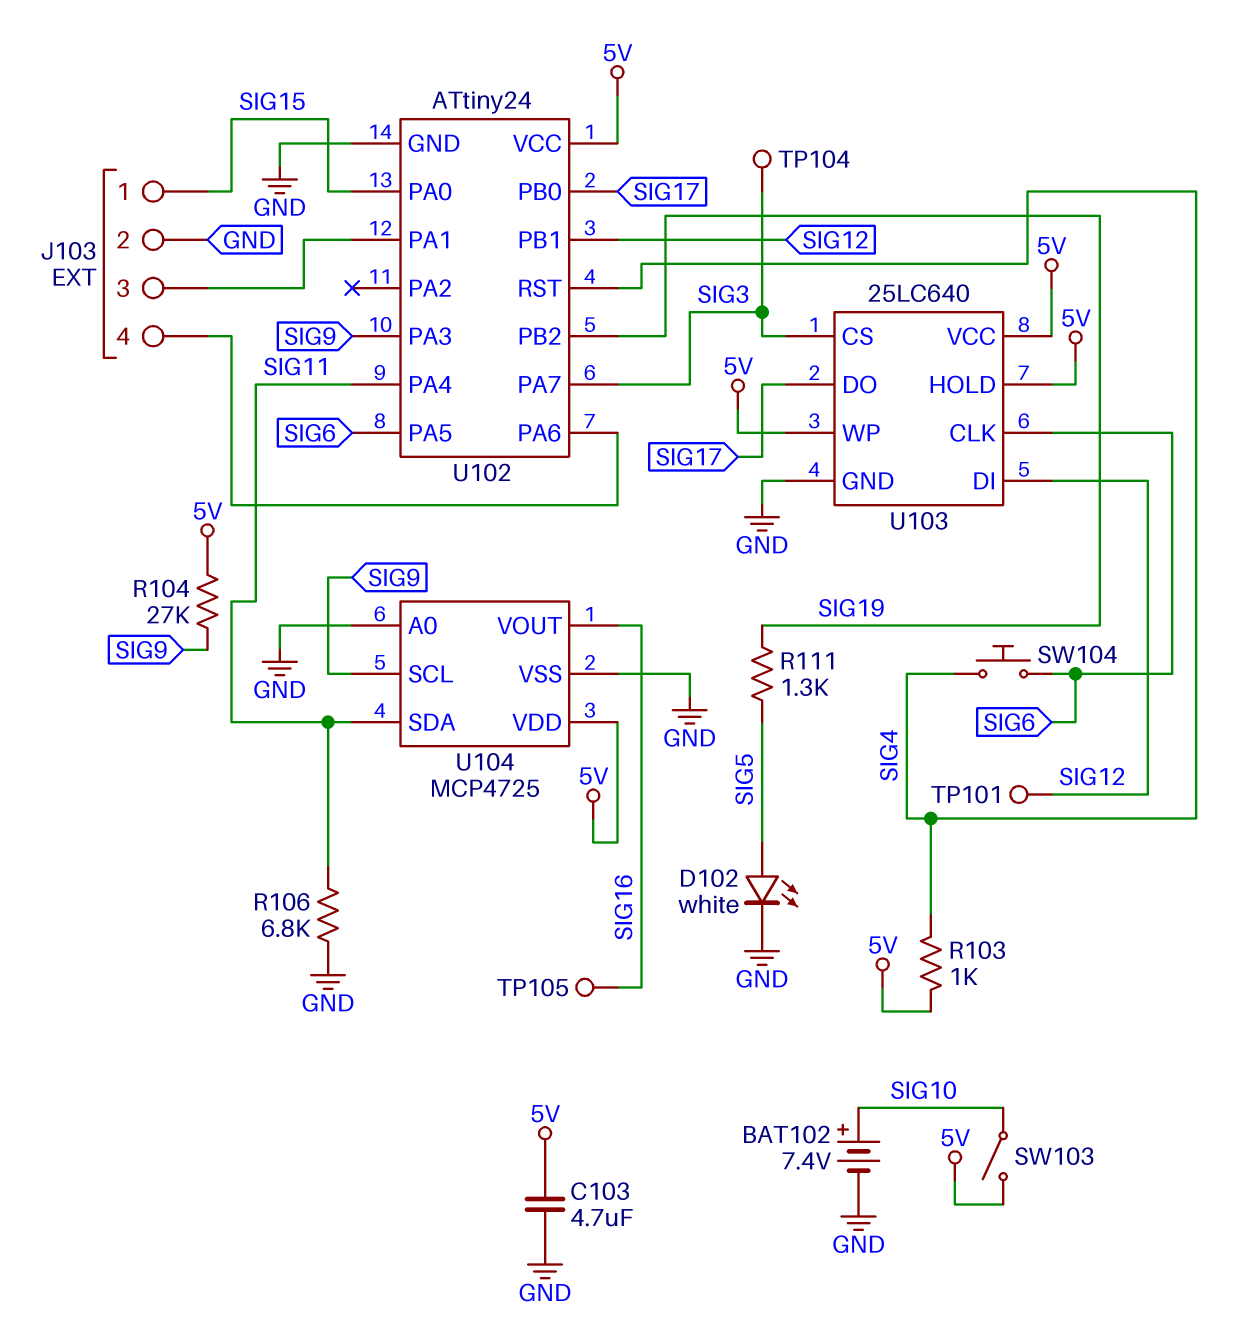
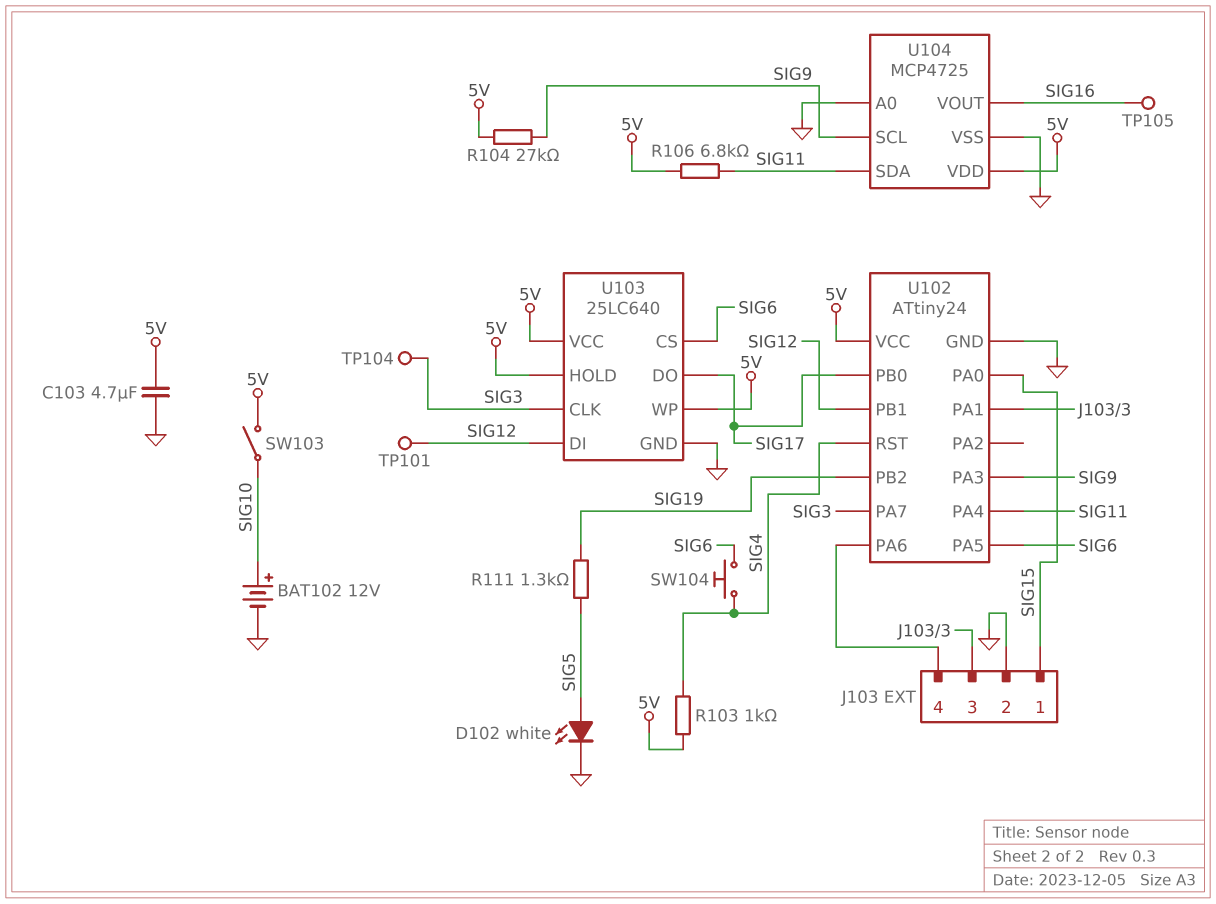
BAT102: 7.4V (plus SIG10, minus GND) -> 12V (plus SIG10, minus GND)
R106: 6.8k (GND, SIG11) -> 6.8k (5V, SIG11)
U103 pin CLK: SIG6 -> SIG3
U103 pin CS: SIG3 -> SIG6

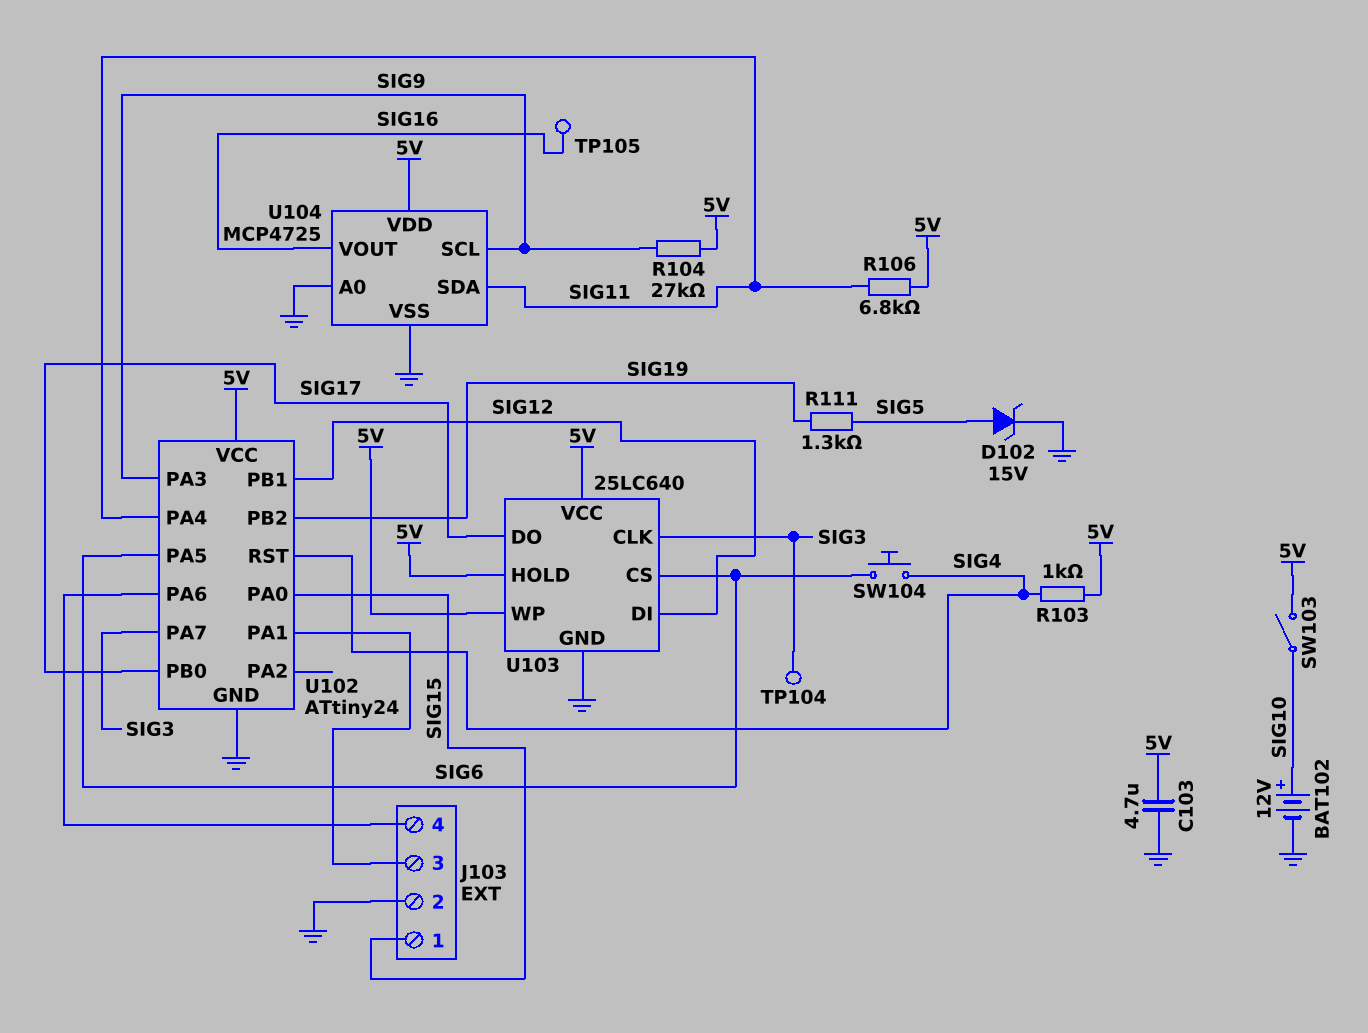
D102: LED white (A SIG5, K GND) -> zener 15V (A SIG5, K GND)
TP101: test point (SIG12) -> none

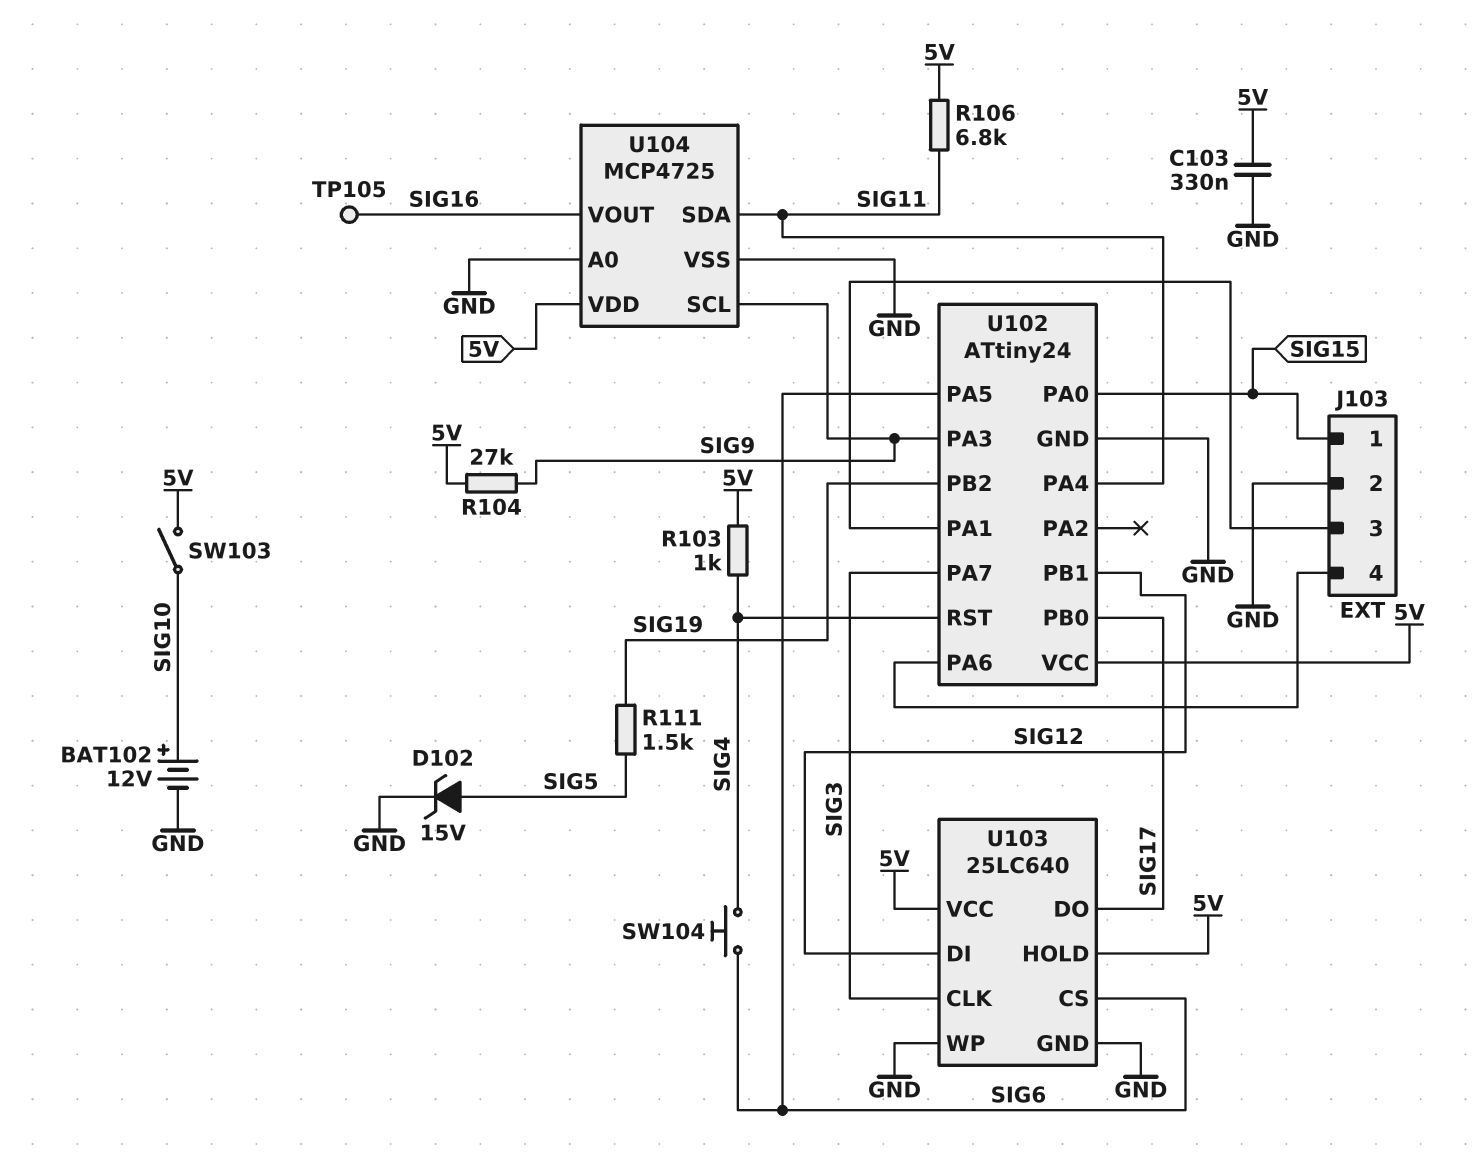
C103: 4.7uF (5V, GND) -> 330nF (5V, GND)
R111: 1.3k (SIG5, SIG19) -> 1.5k (SIG5, SIG19)
TP104: test point (SIG3) -> none
U103 pin WP: 5V -> GND

